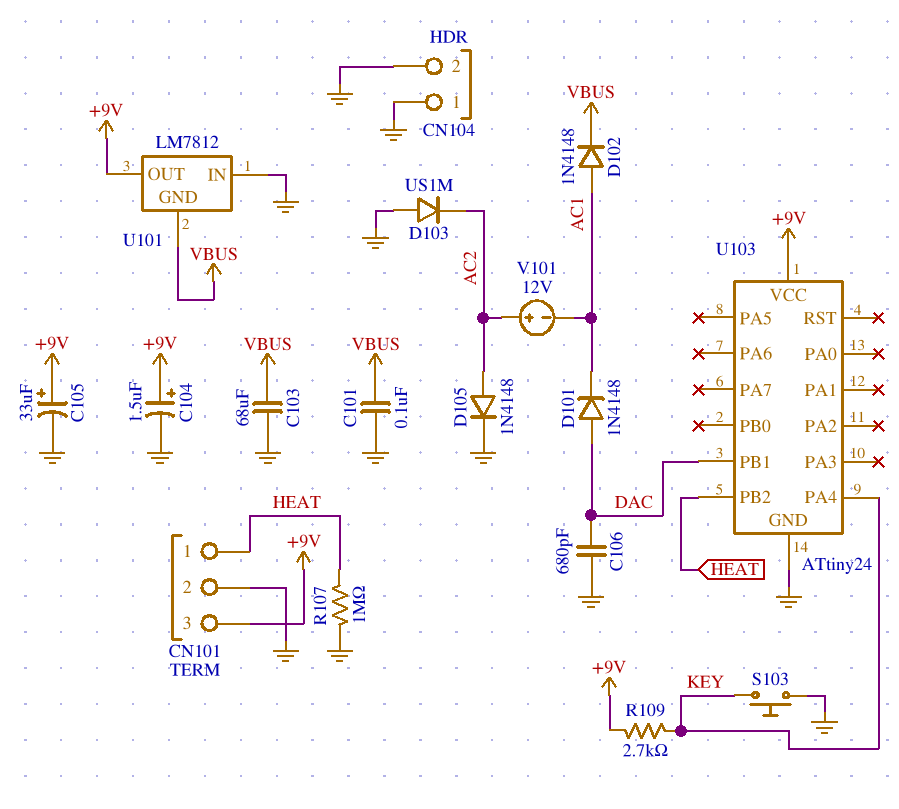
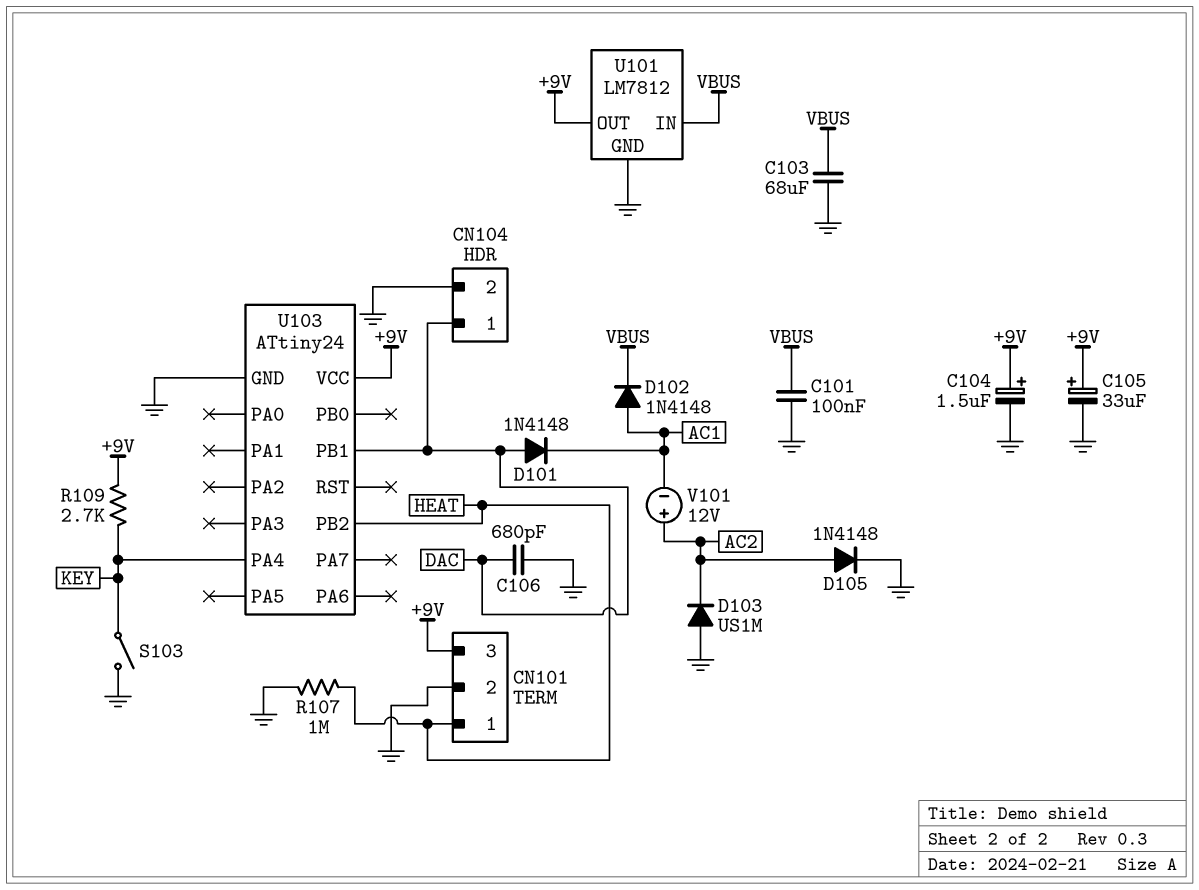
CN104 pin 1: GND -> DAC
S103: button (GND, KEY) -> switch (GND, KEY)
U101 pin GND: VBUS -> GND
U101 pin IN: GND -> VBUS

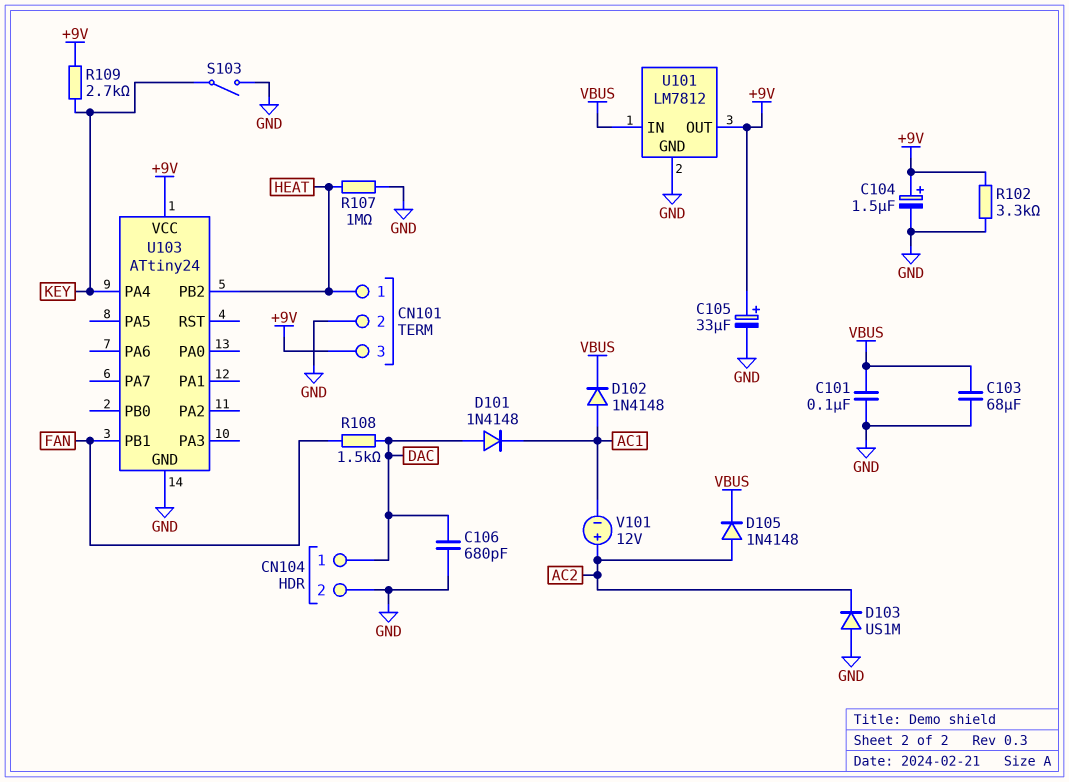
D105: diode 1N4148 (A AC2, K GND) -> diode 1N4148 (A AC2, K VBUS)
R102: none -> 3.3k (+9V, GND)
R108: none -> 1.5k (DAC, FAN)
U103 pin PB1: DAC -> FAN

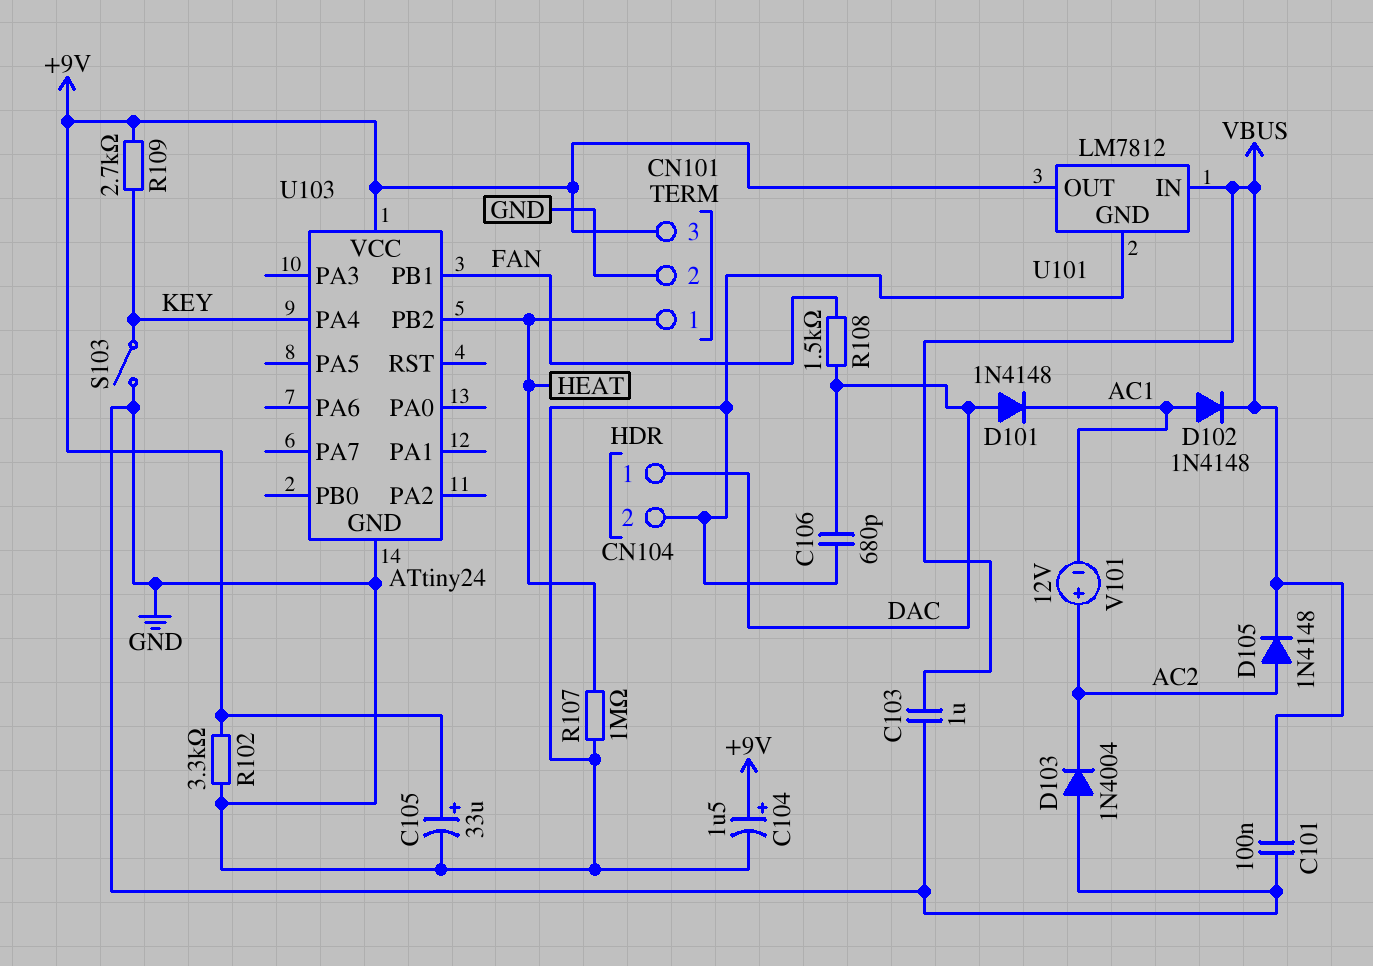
C103: 68uF (GND, VBUS) -> 1uF (GND, VBUS)
D103: diode US1M (A GND, K AC2) -> diode 1N4004 (A GND, K AC2)

